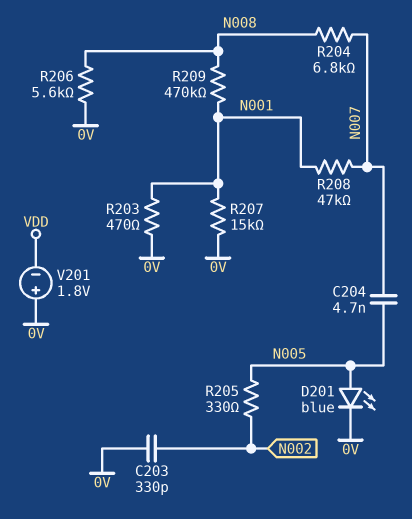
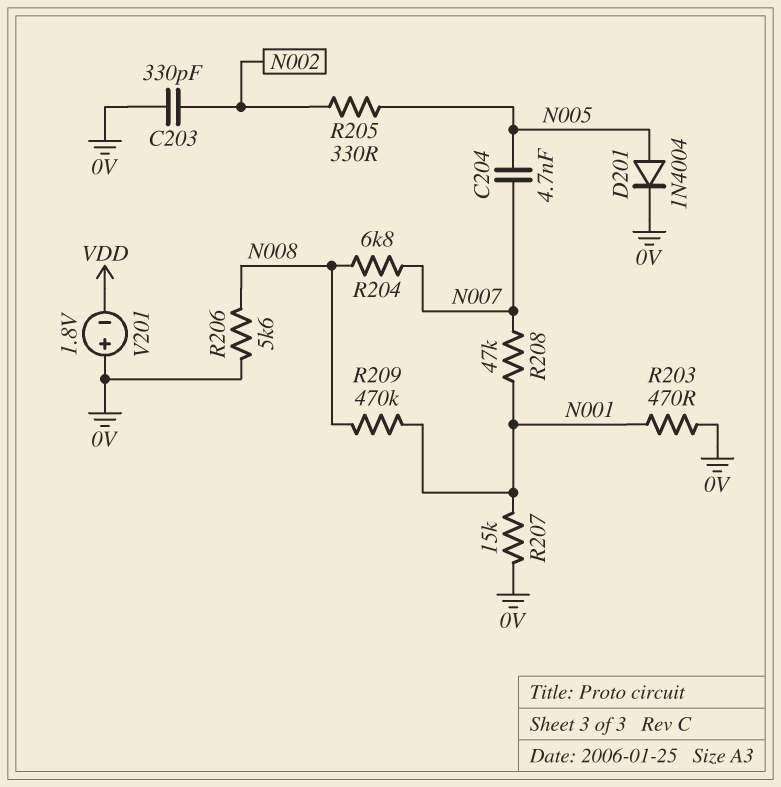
D201: LED blue (A N005, K 0V) -> diode 1N4004 (A N005, K 0V)

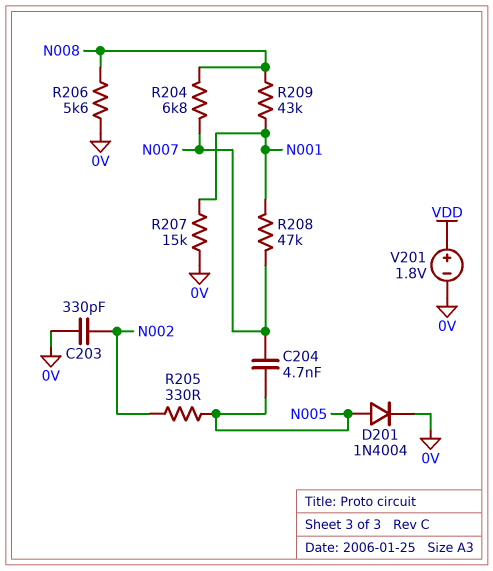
R203: 470 (0V, N001) -> none
R209: 470k (N001, N008) -> 43k (N001, N008)
V201: 1.8V (plus 0V, minus VDD) -> 1.8V (plus VDD, minus 0V)

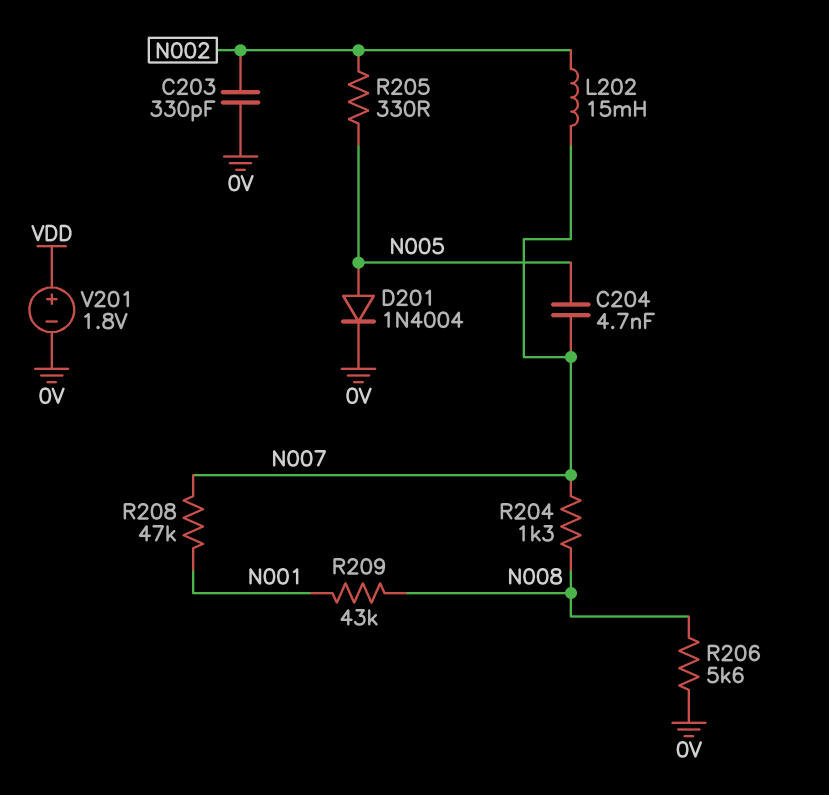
L202: none -> 15mH (N002, N007)
R204: 6.8k (N007, N008) -> 1.3k (N007, N008)
R207: 15k (0V, N001) -> none

